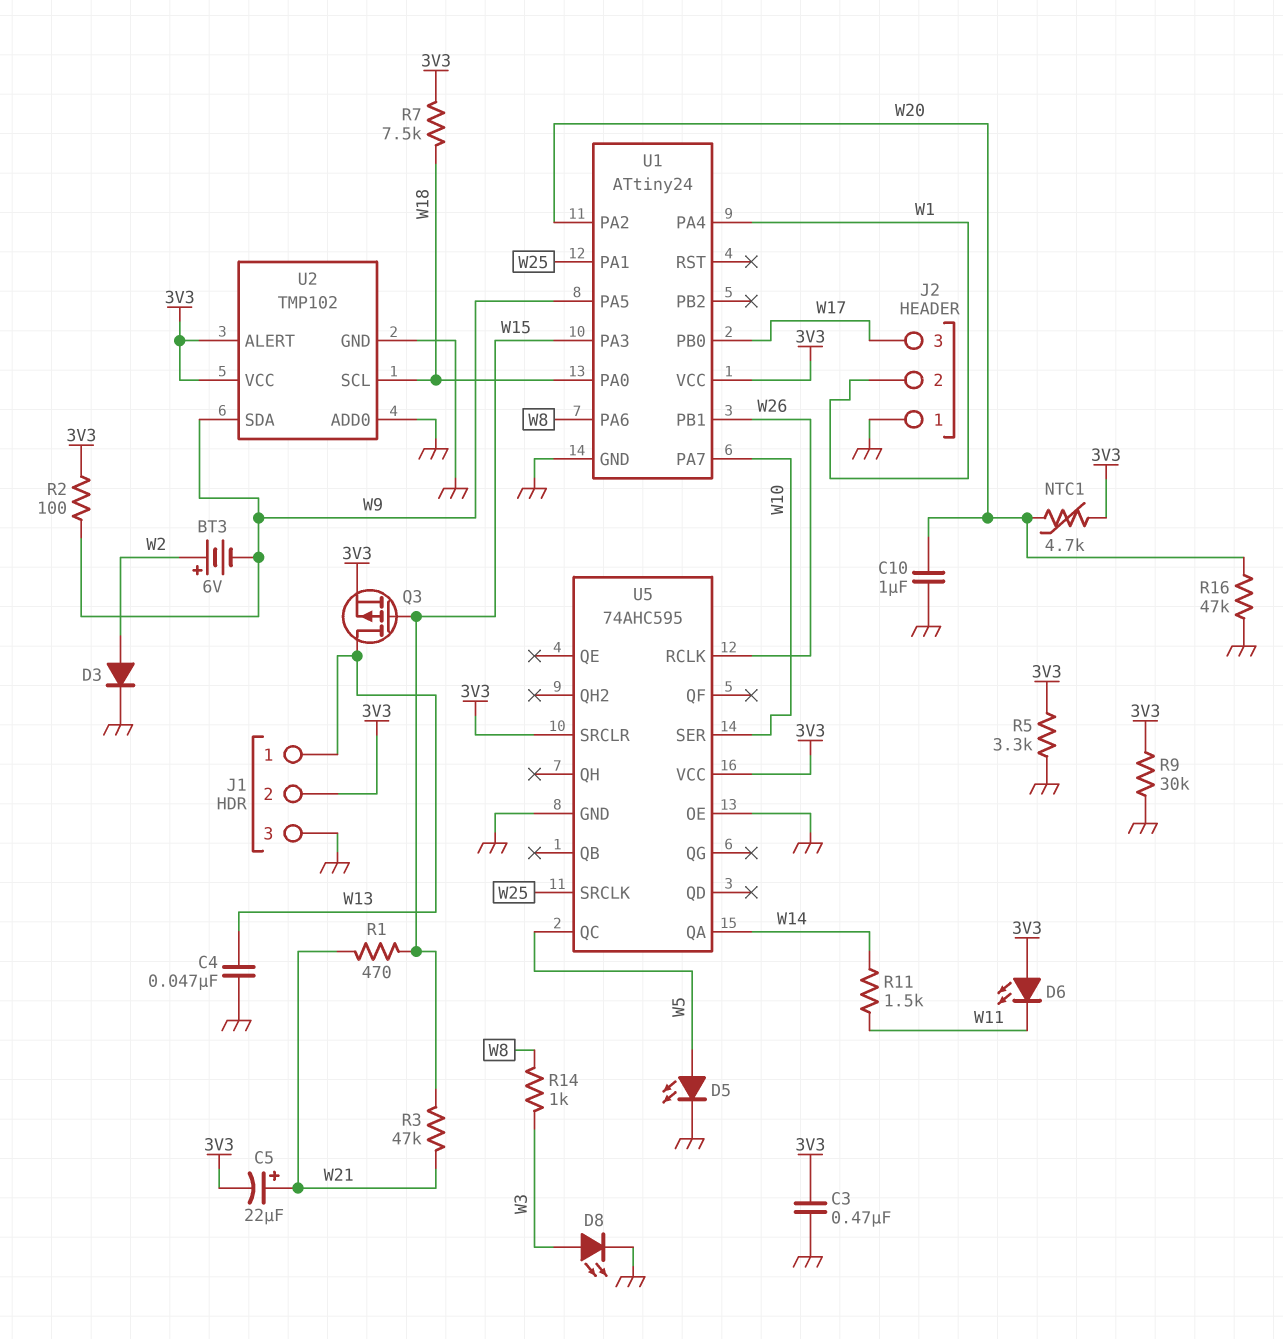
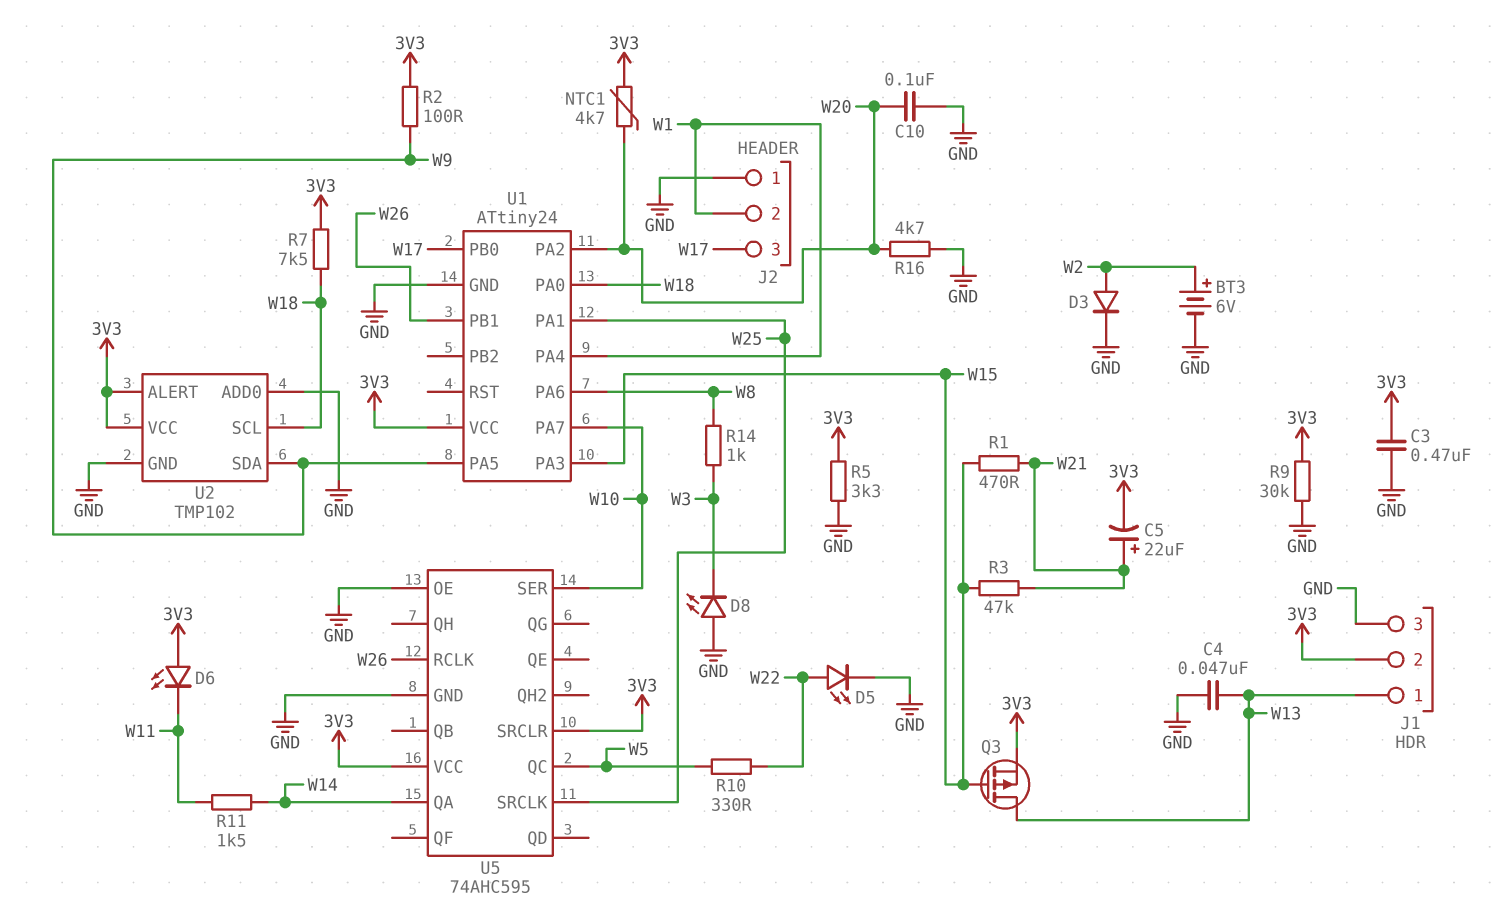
BT3: 6V (plus W2, minus W9) -> 6V (plus W2, minus GND)
C10: 1uF (GND, W20) -> 100nF (GND, W20)
D5: LED (A W5, K GND) -> LED (A W22, K GND)
D8: LED (A W3, K GND) -> LED (A GND, K W3)
R10: none -> 330 (W5, W22)
R16: 47k (GND, W20) -> 4.7k (GND, W20)

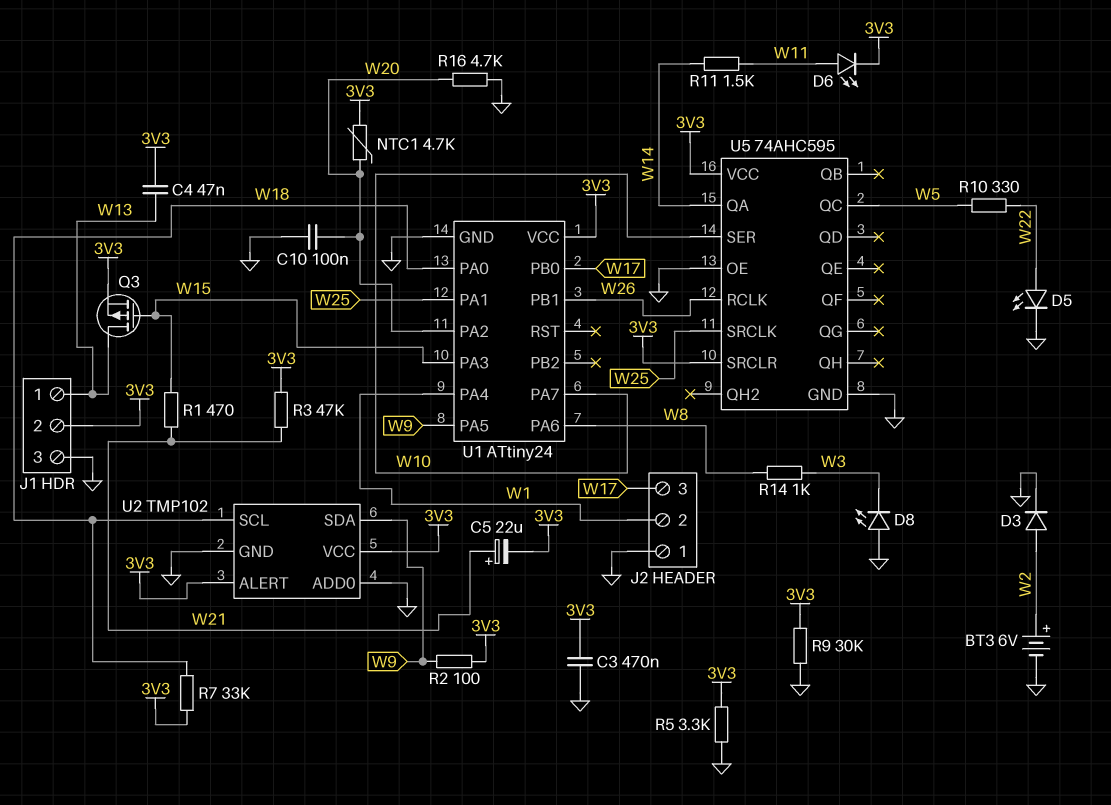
C4: 47nF (GND, W13) -> 47nF (3V3, W13)
D6: LED (A 3V3, K W11) -> LED (A W11, K 3V3)
R3: 47k (W15, W21) -> 47k (3V3, W21)
R7: 7.5k (3V3, W18) -> 33k (3V3, W18)

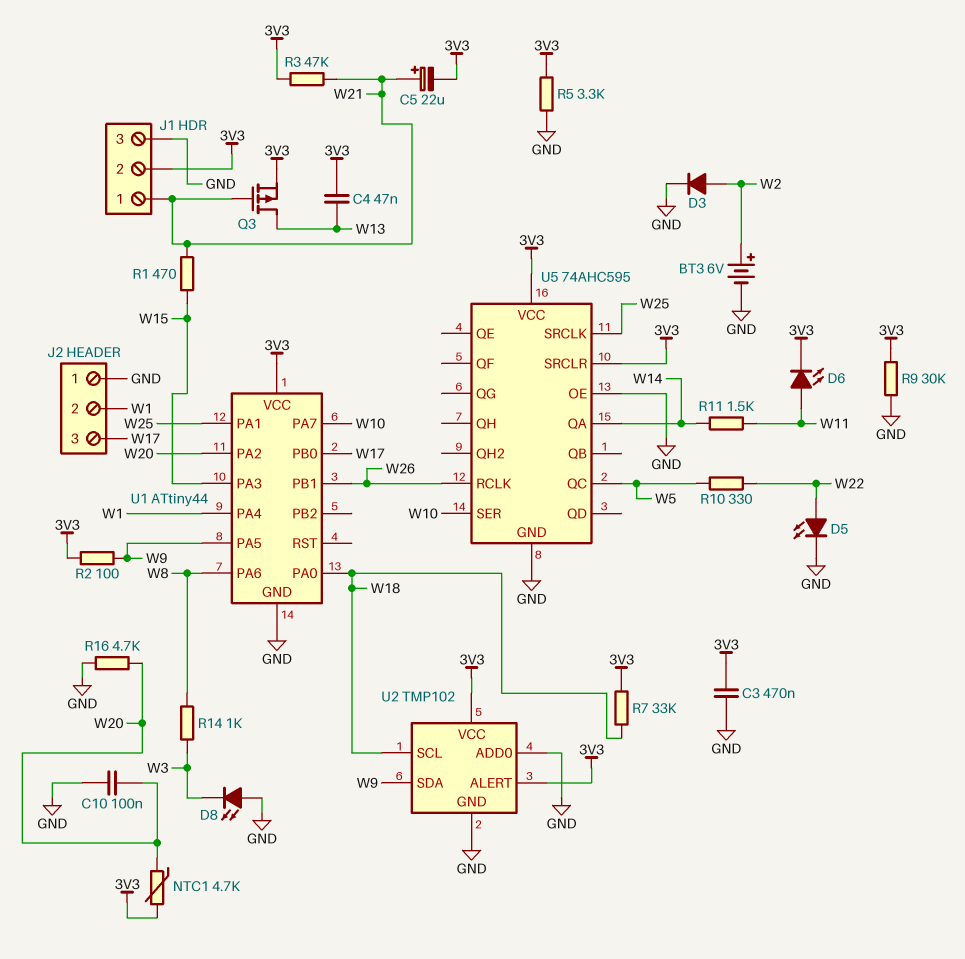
J1 pin 1: W13 -> W21
Q3: PMOS (G W15, D W13, S 3V3) -> PMOS (G W21, D W13, S 3V3)
U1: ATtiny24 -> ATtiny44

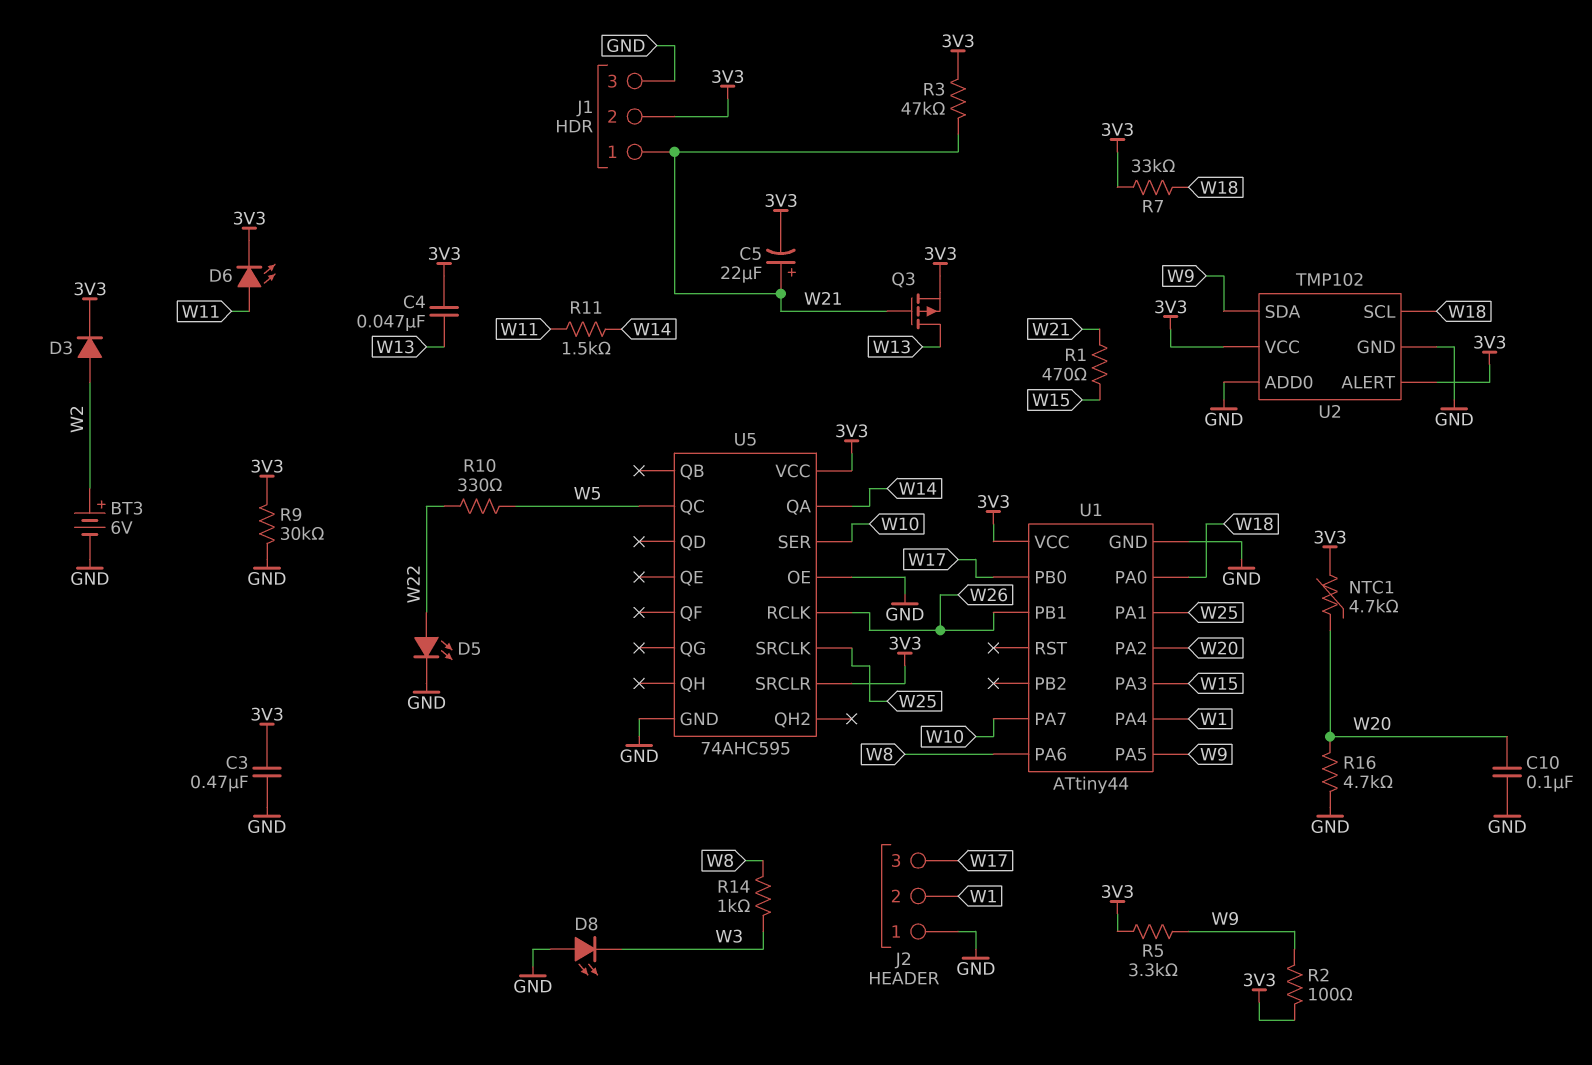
D3: diode (A W2, K GND) -> diode (A W2, K 3V3)
R5: 3.3k (3V3, GND) -> 3.3k (3V3, W9)

